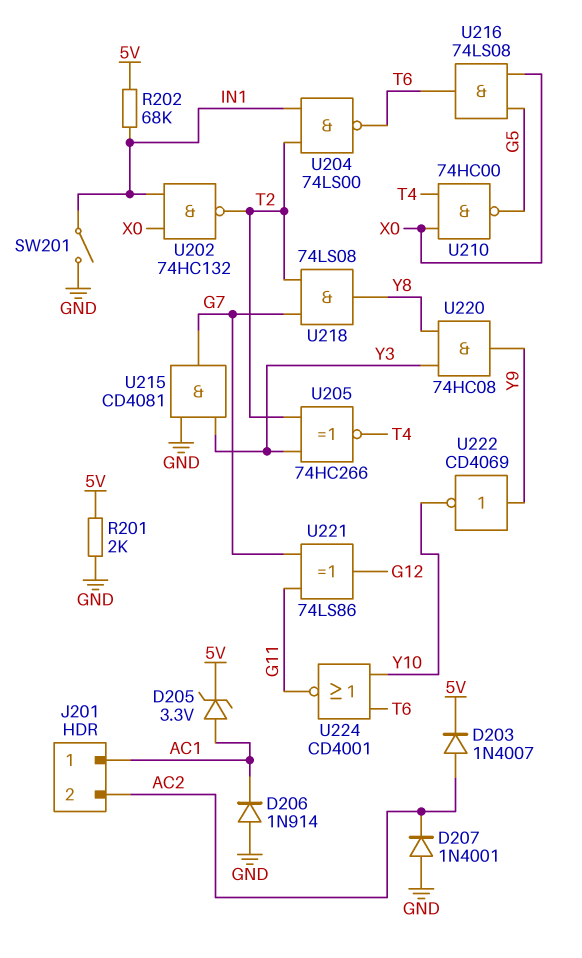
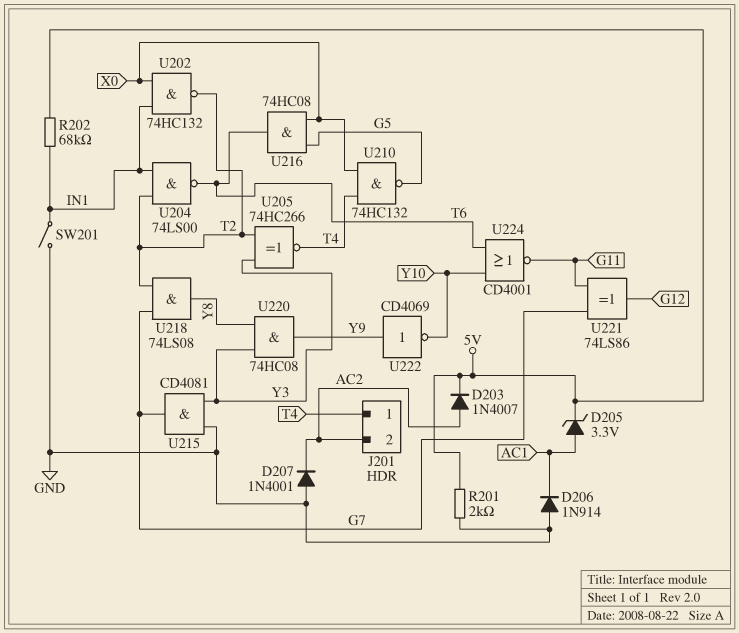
J201 pin 1: AC1 -> T4
U210: NAND 74HC00 (in T4, in X0, out G5) -> NAND 74HC132 (in T4, in X0, out G5)
U216: AND 74LS08 (in G5, in X0, out T6) -> AND 74HC08 (in G5, in X0, out T6)

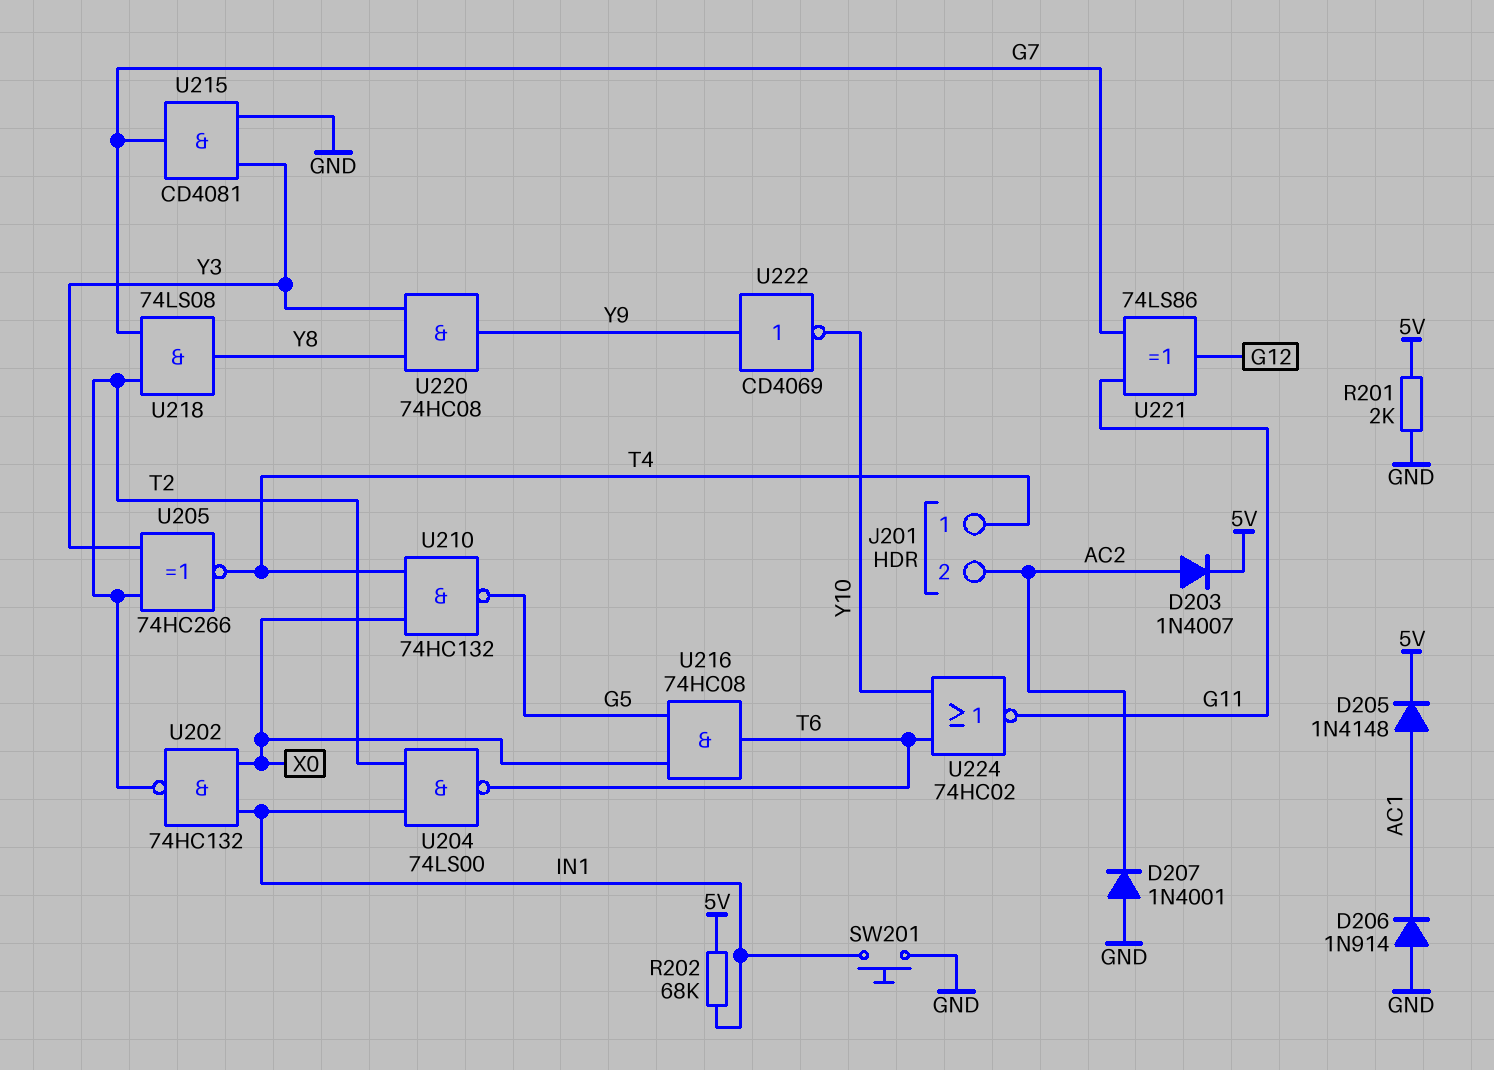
D205: zener 3.3V (A AC1, K 5V) -> diode 1N4148 (A AC1, K 5V)
SW201: switch (GND, IN1) -> button (GND, IN1)
U224: NOR CD4001 (in T6, in Y10, out G11) -> NOR 74HC02 (in T6, in Y10, out G11)

